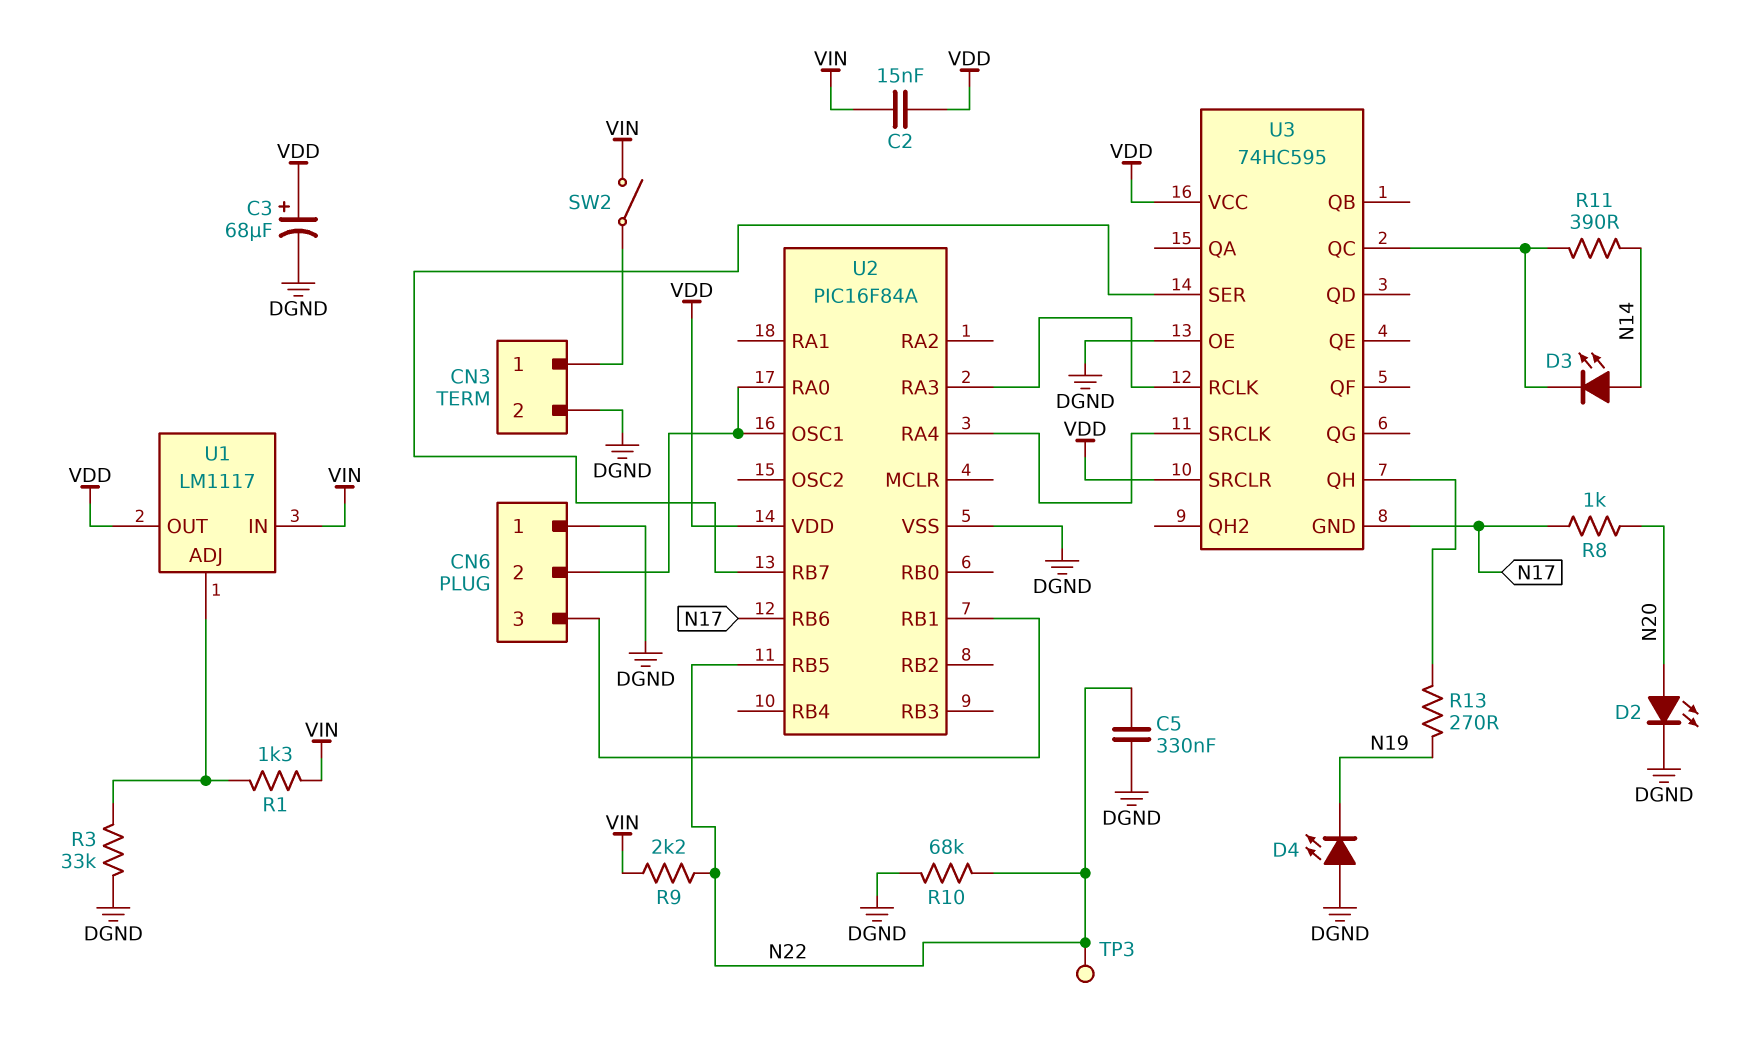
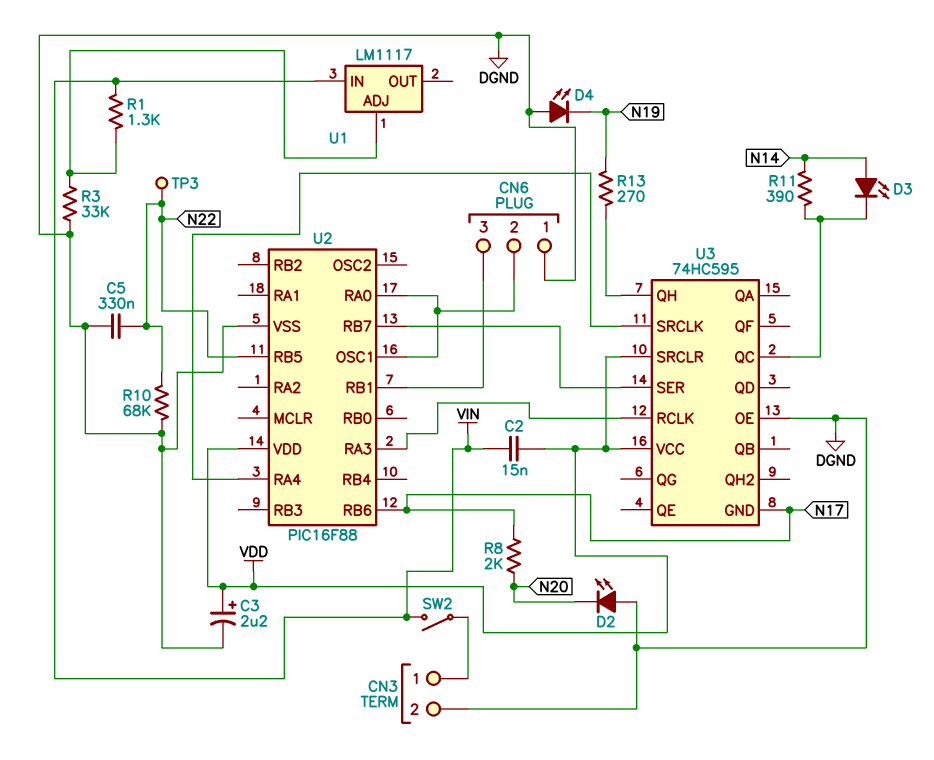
C3: 68uF (plus VDD, minus DGND) -> 2.2uF (plus VDD, minus DGND)
D2: LED (A N20, K DGND) -> LED (A DGND, K N20)
R8: 1k (N17, N20) -> 2k (N17, N20)
R9: 2.2k (N22, VIN) -> none
U1 pin OUT: VDD -> none
U2: PIC16F84A -> PIC16F88

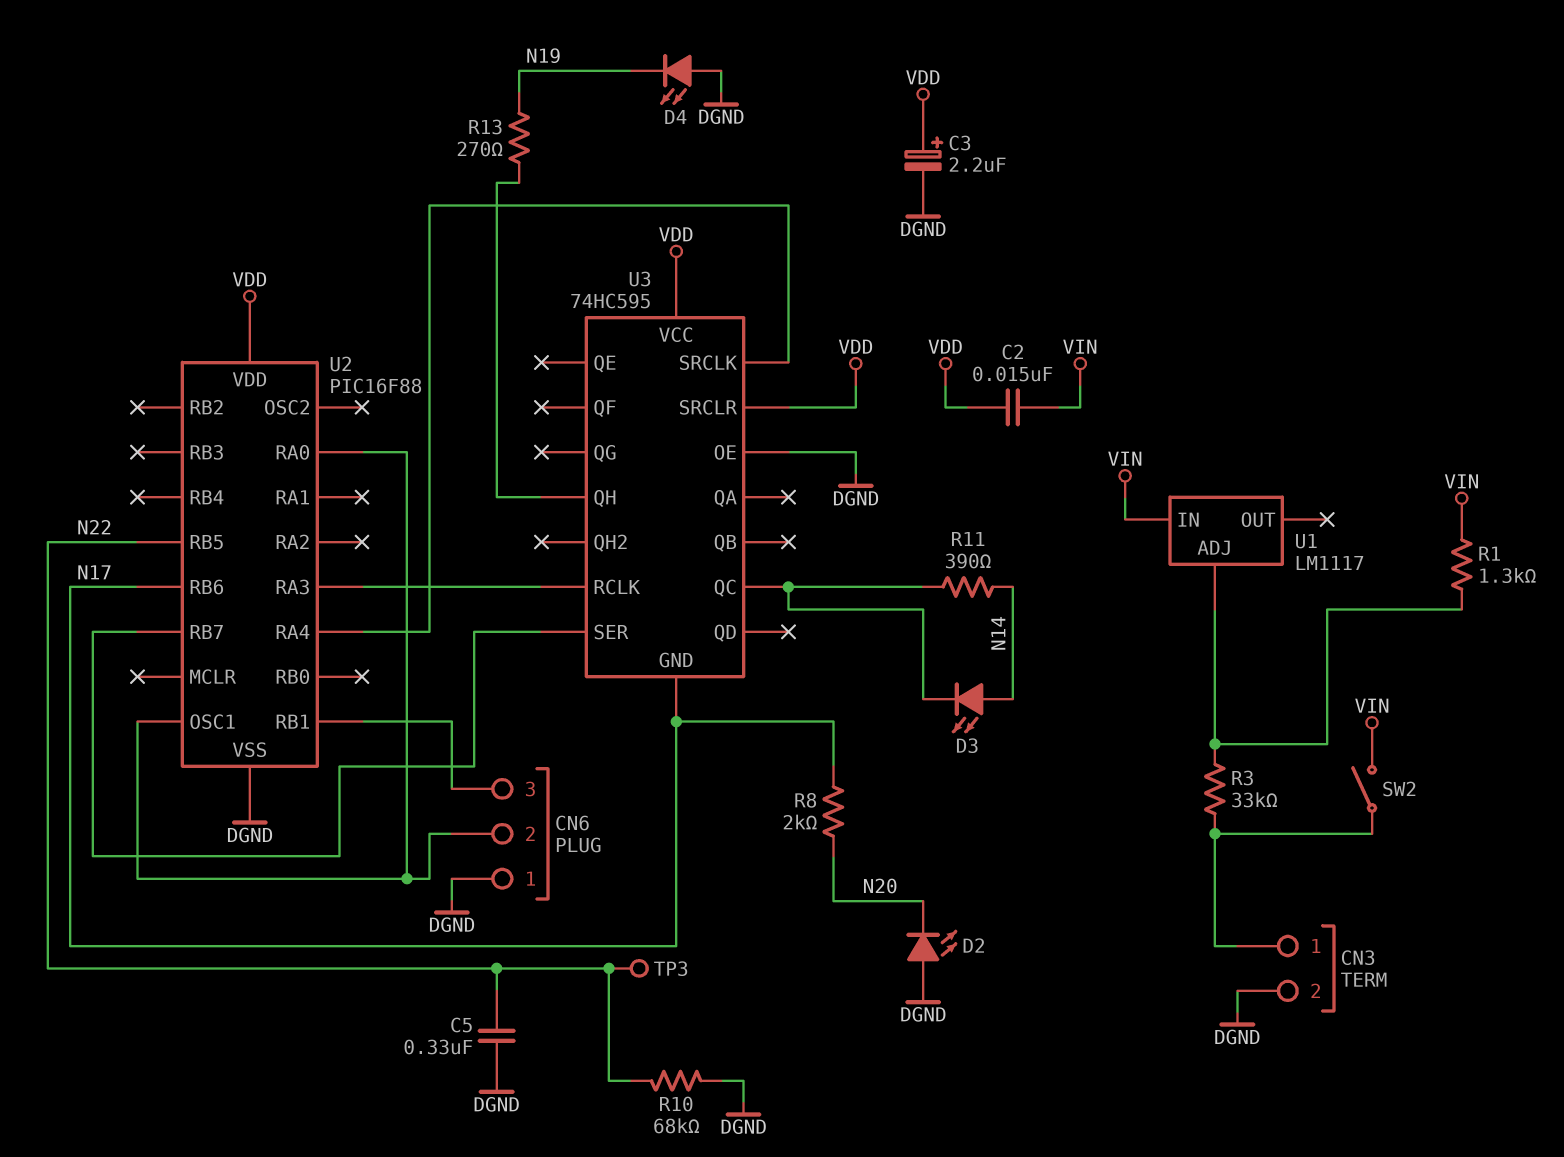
R3: 33k (DGND, U1/ADJ) -> 33k (CN3/1, U1/ADJ)

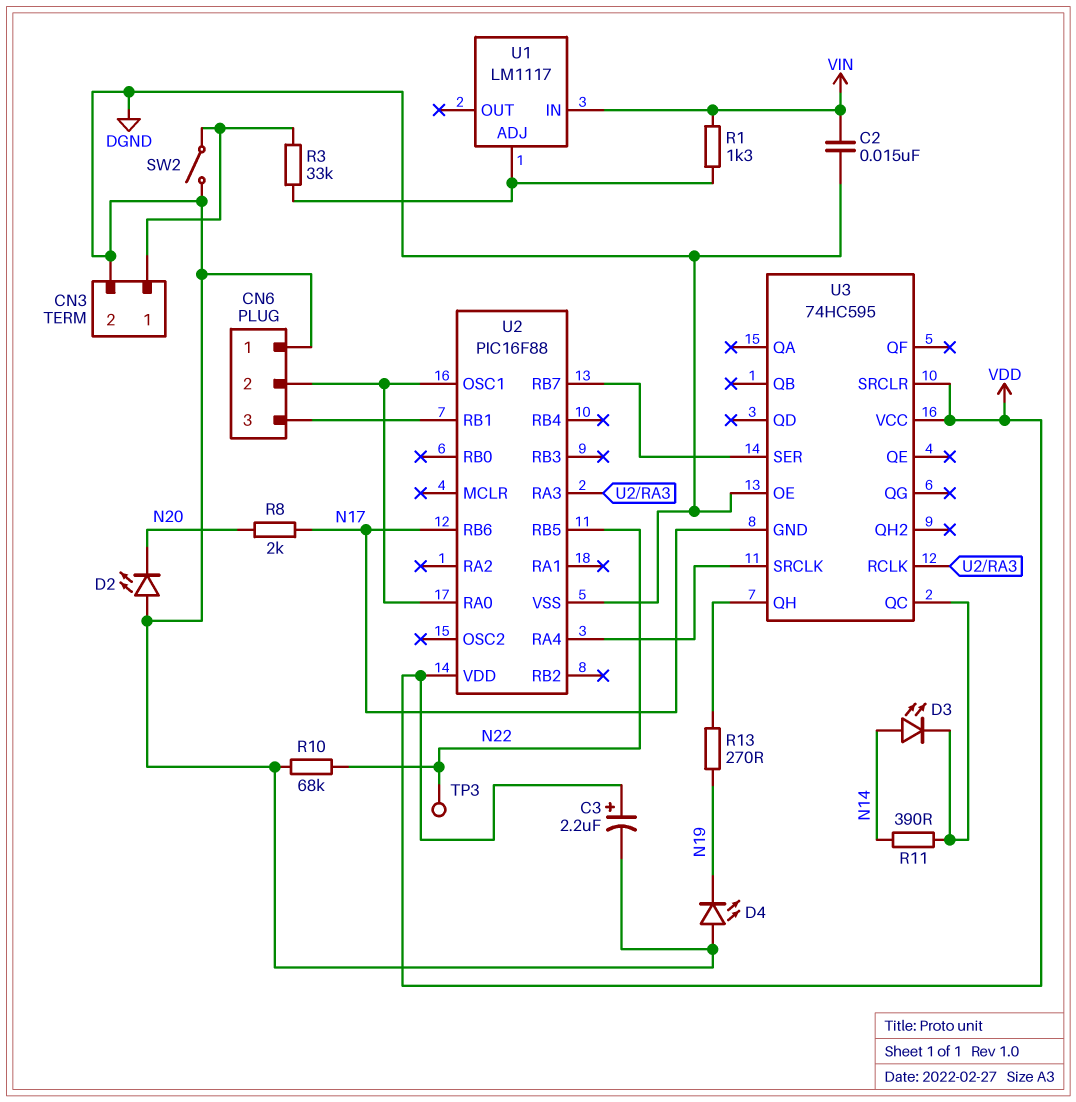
C2: 15nF (VDD, VIN) -> 15nF (DGND, VIN)
C5: 330nF (DGND, N22) -> none
SW2: switch (CN3/1, VIN) -> switch (CN3/1, DGND)

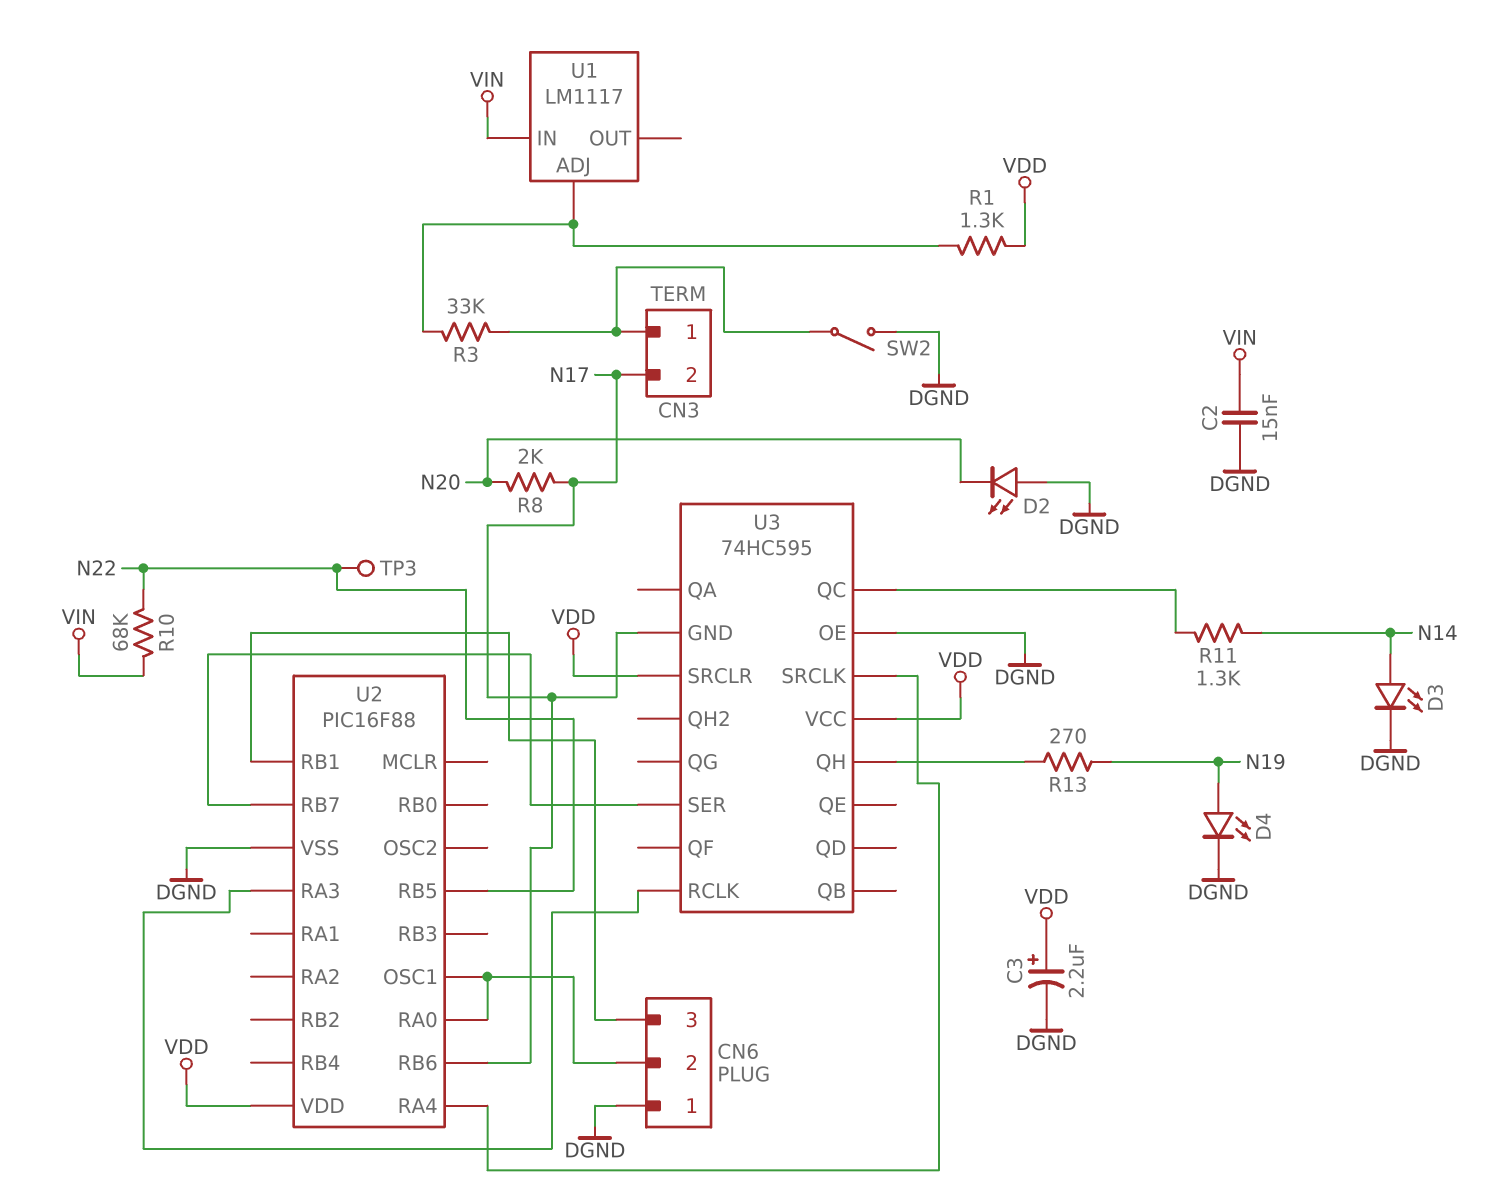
CN3 pin 2: DGND -> N17
D3: LED (A N14, K U3/QC) -> LED (A N14, K DGND)
D4: LED (A DGND, K N19) -> LED (A N19, K DGND)
R1: 1.3k (U1/ADJ, VIN) -> 1.3k (U1/ADJ, VDD)
R10: 68k (DGND, N22) -> 68k (N22, VIN)
R11: 390 (N14, U3/QC) -> 1.3k (N14, U3/QC)

